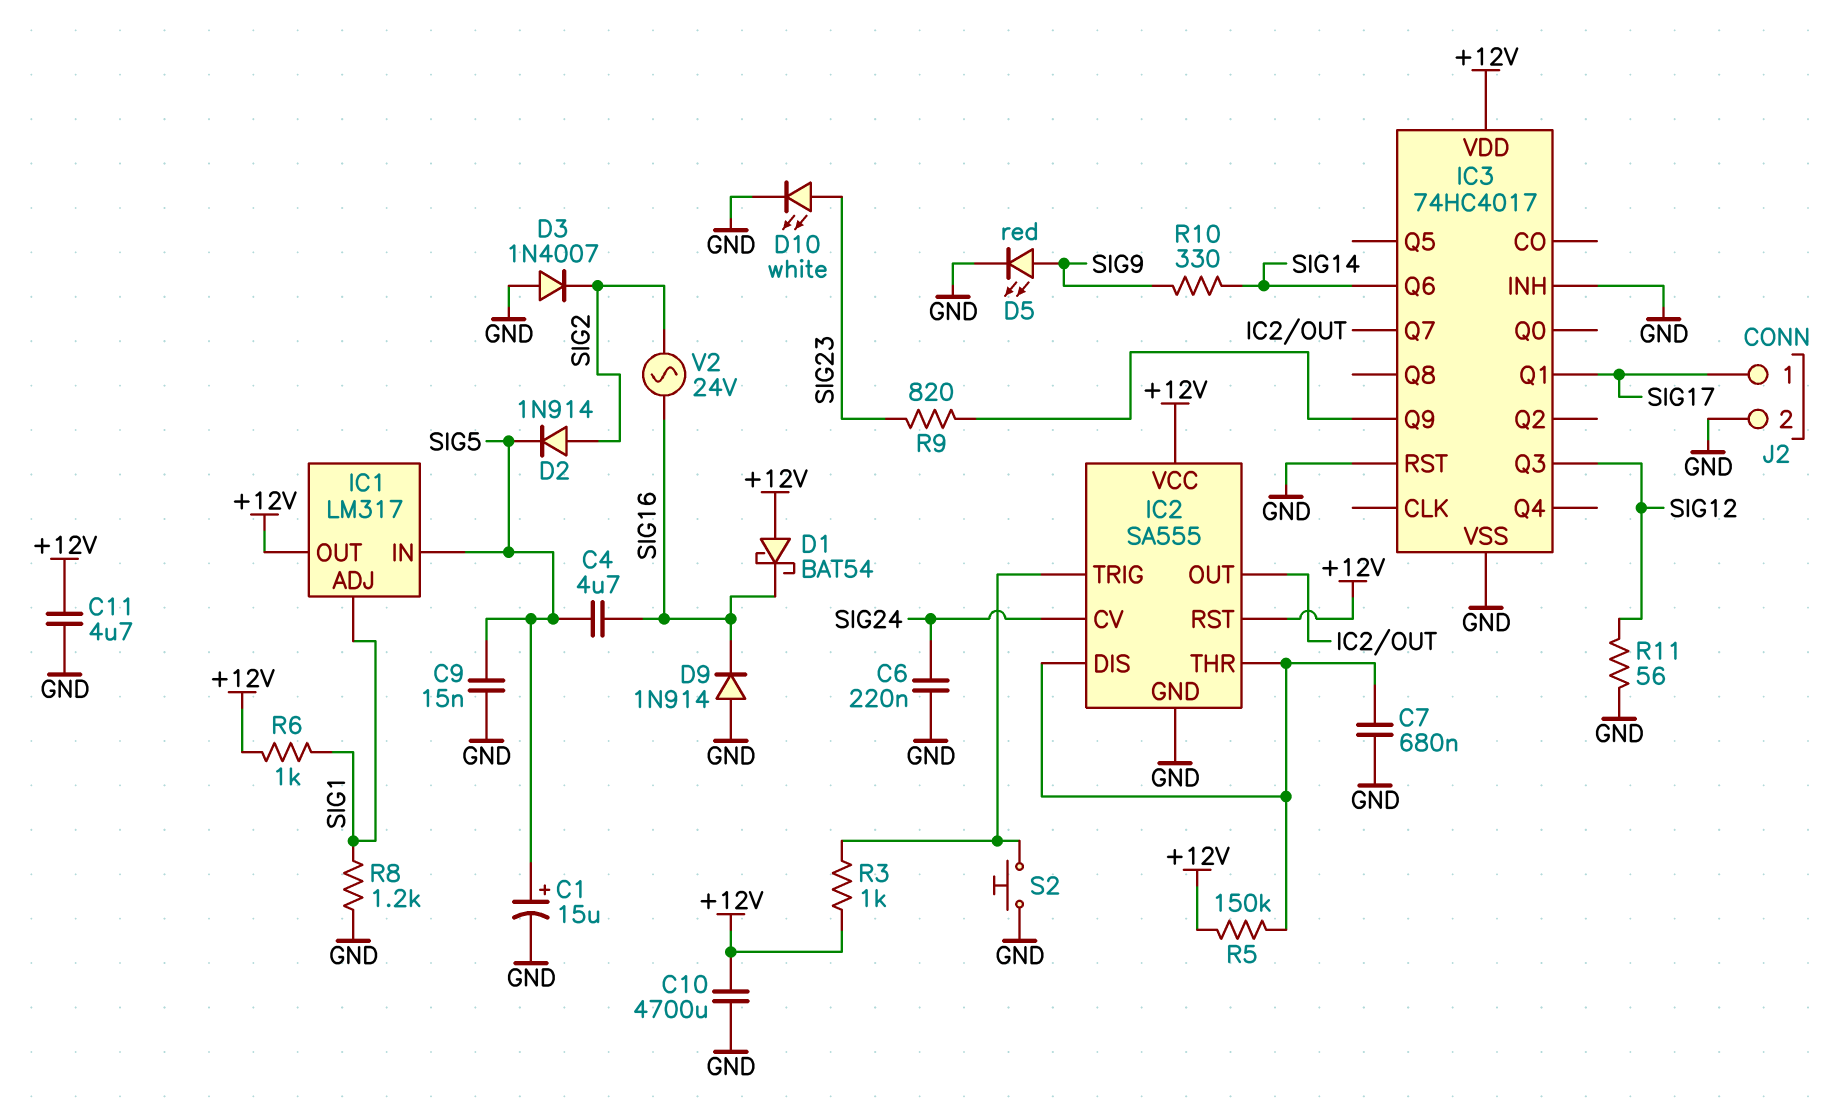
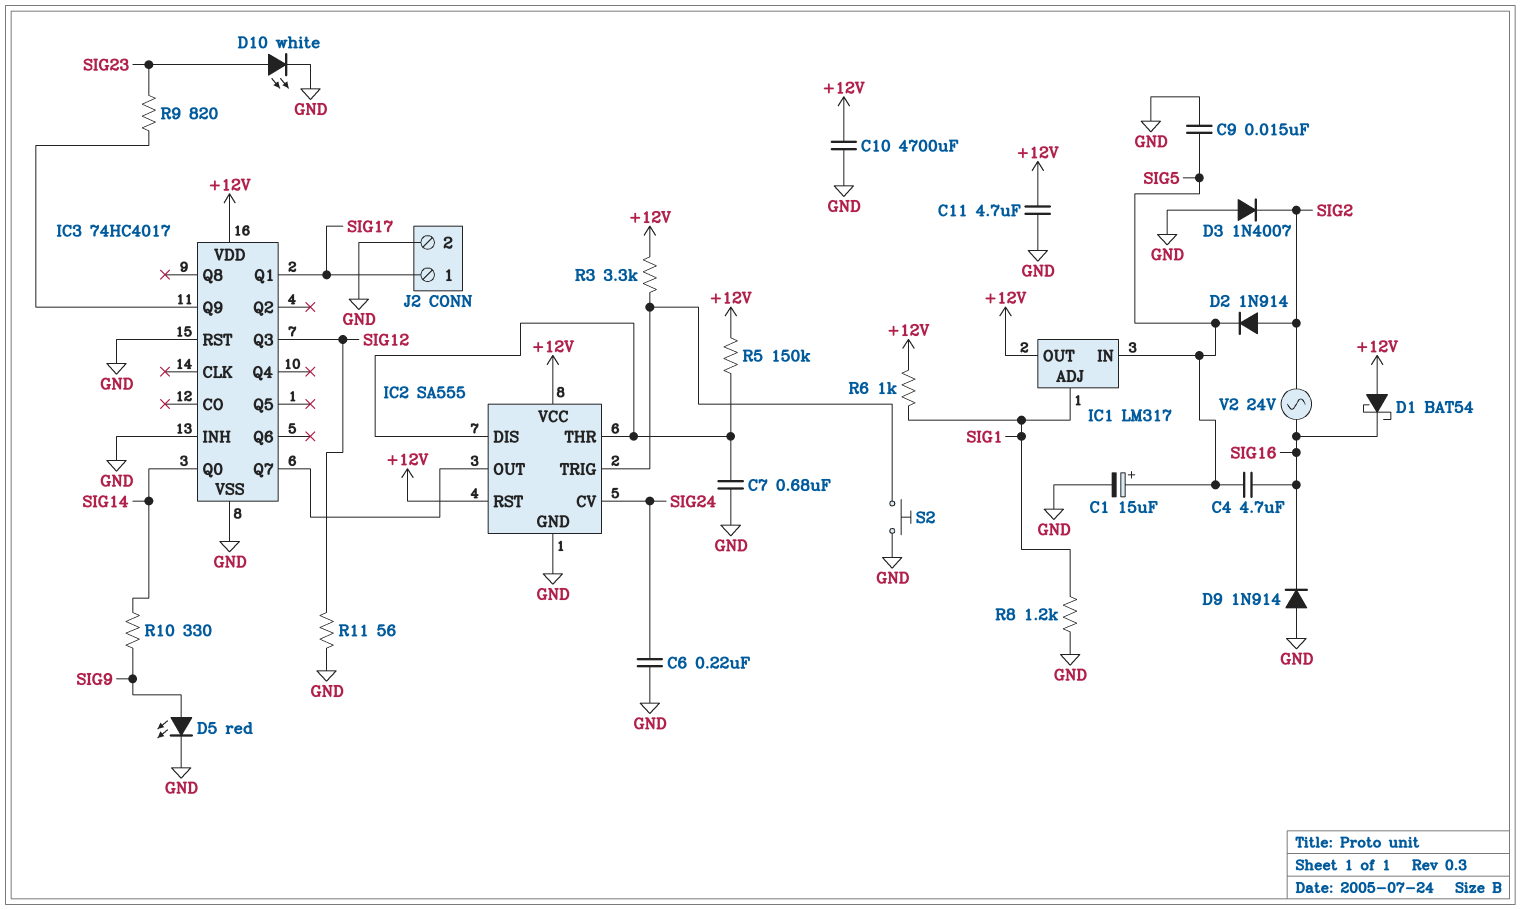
IC3 pin Q0: none -> SIG14
IC3 pin Q6: SIG14 -> none
R3: 1k (+12V, IC2/TRIG) -> 3.3k (+12V, IC2/TRIG)

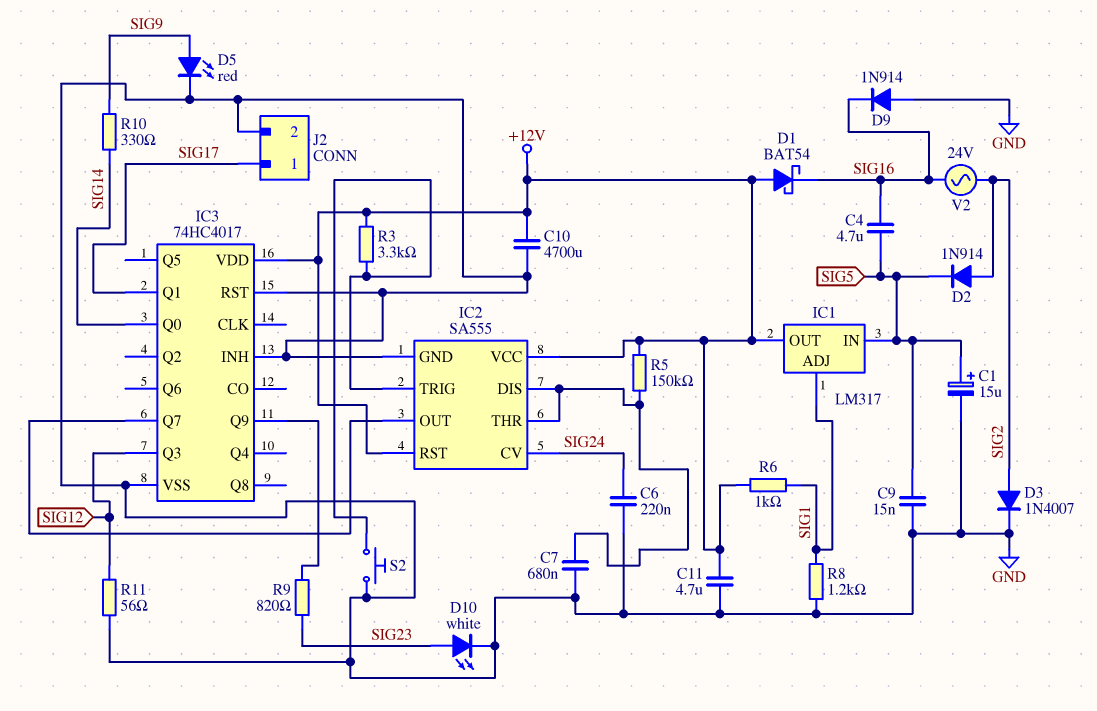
D3: diode 1N4007 (A GND, K SIG2) -> diode 1N4007 (A SIG2, K GND)

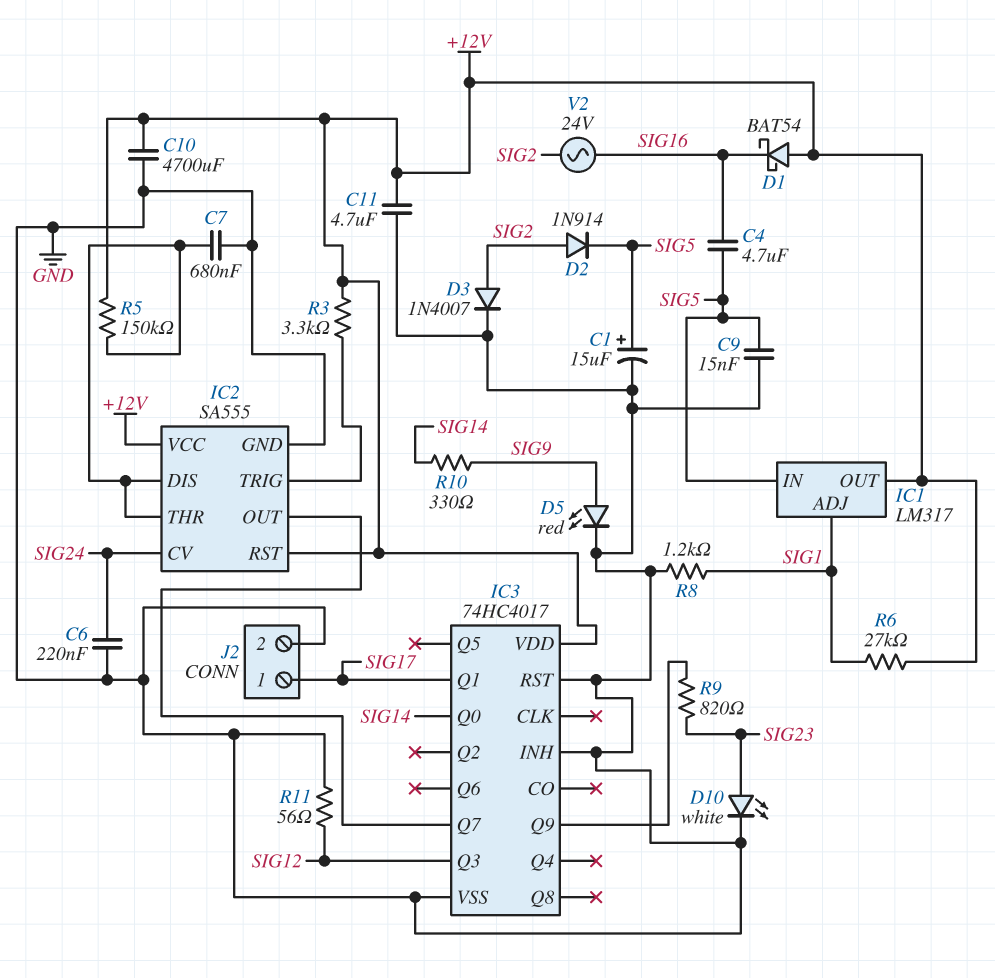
D9: diode 1N914 (A GND, K SIG16) -> none
R6: 1k (+12V, SIG1) -> 27k (+12V, SIG1)
S2: button (GND, IC2/TRIG) -> none

